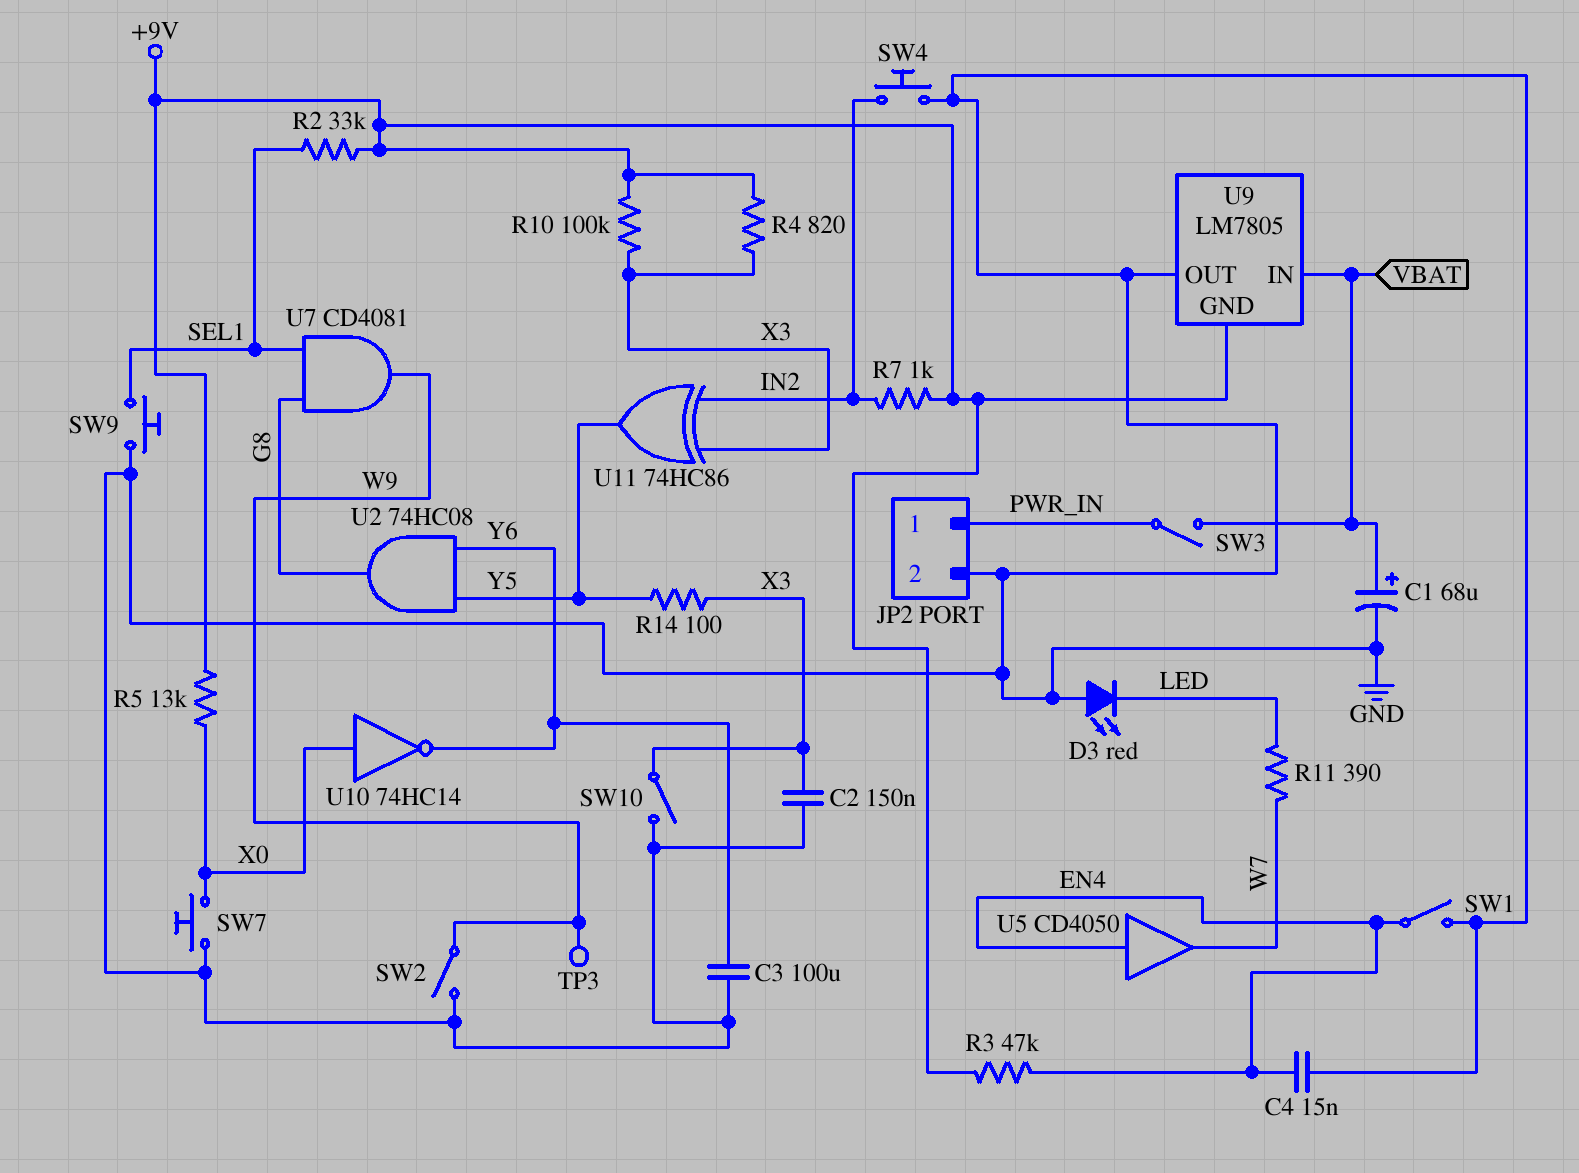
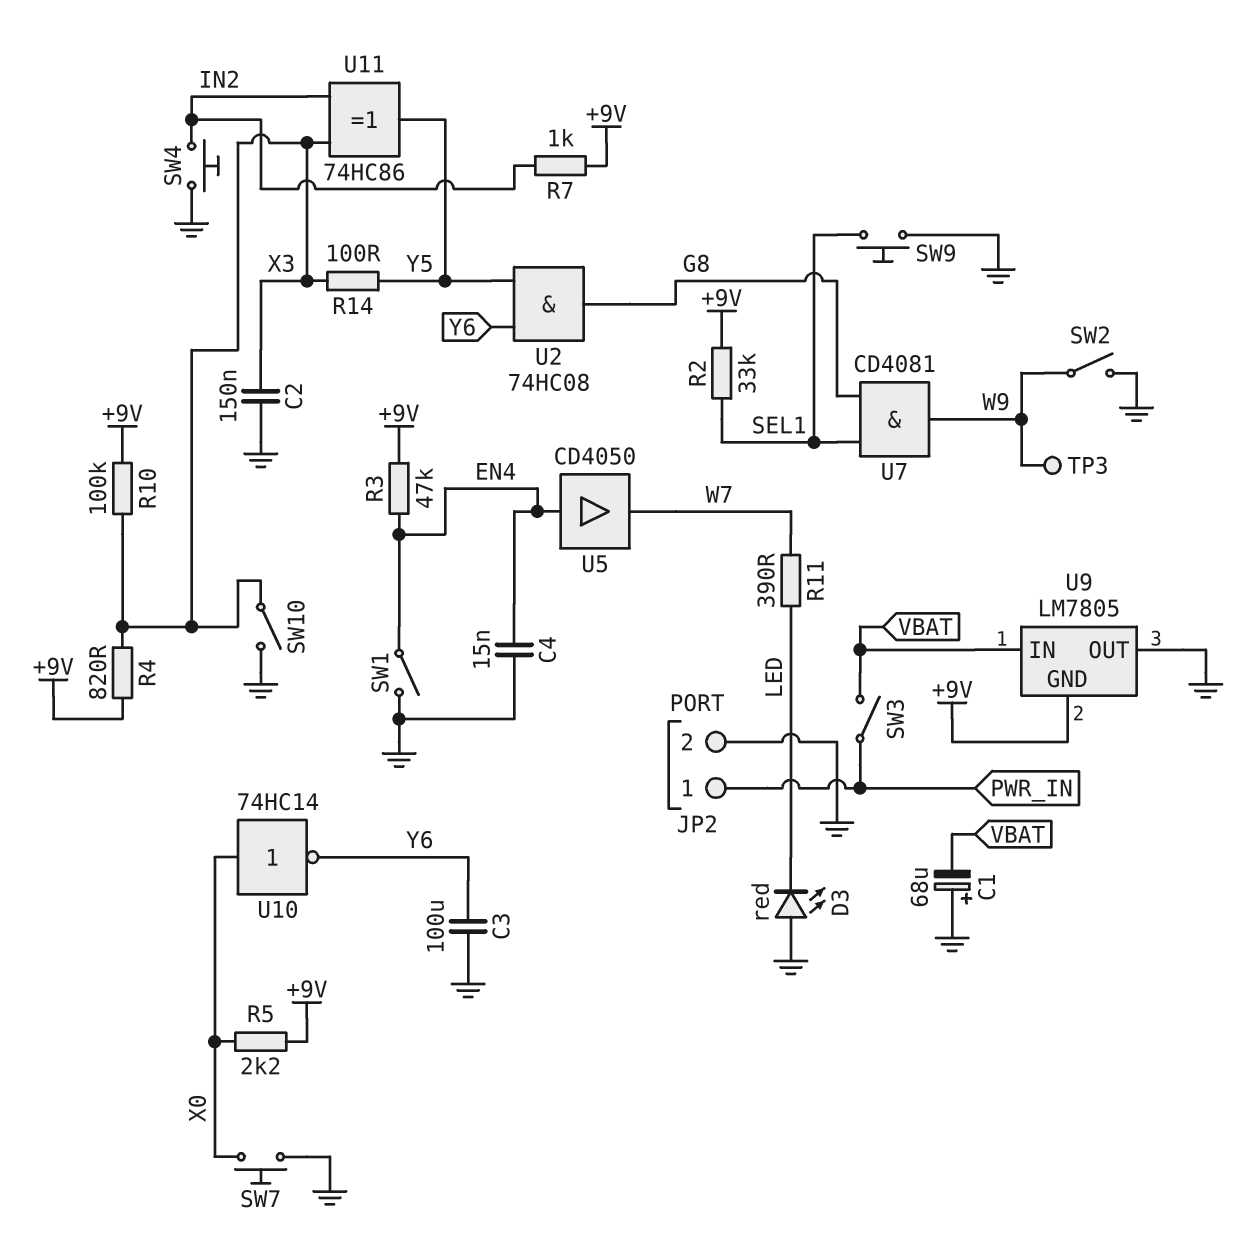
C1: 68uF (plus VBAT, minus GND) -> 68uF (plus GND, minus VBAT)
R5: 13k (+9V, X0) -> 2.2k (+9V, X0)

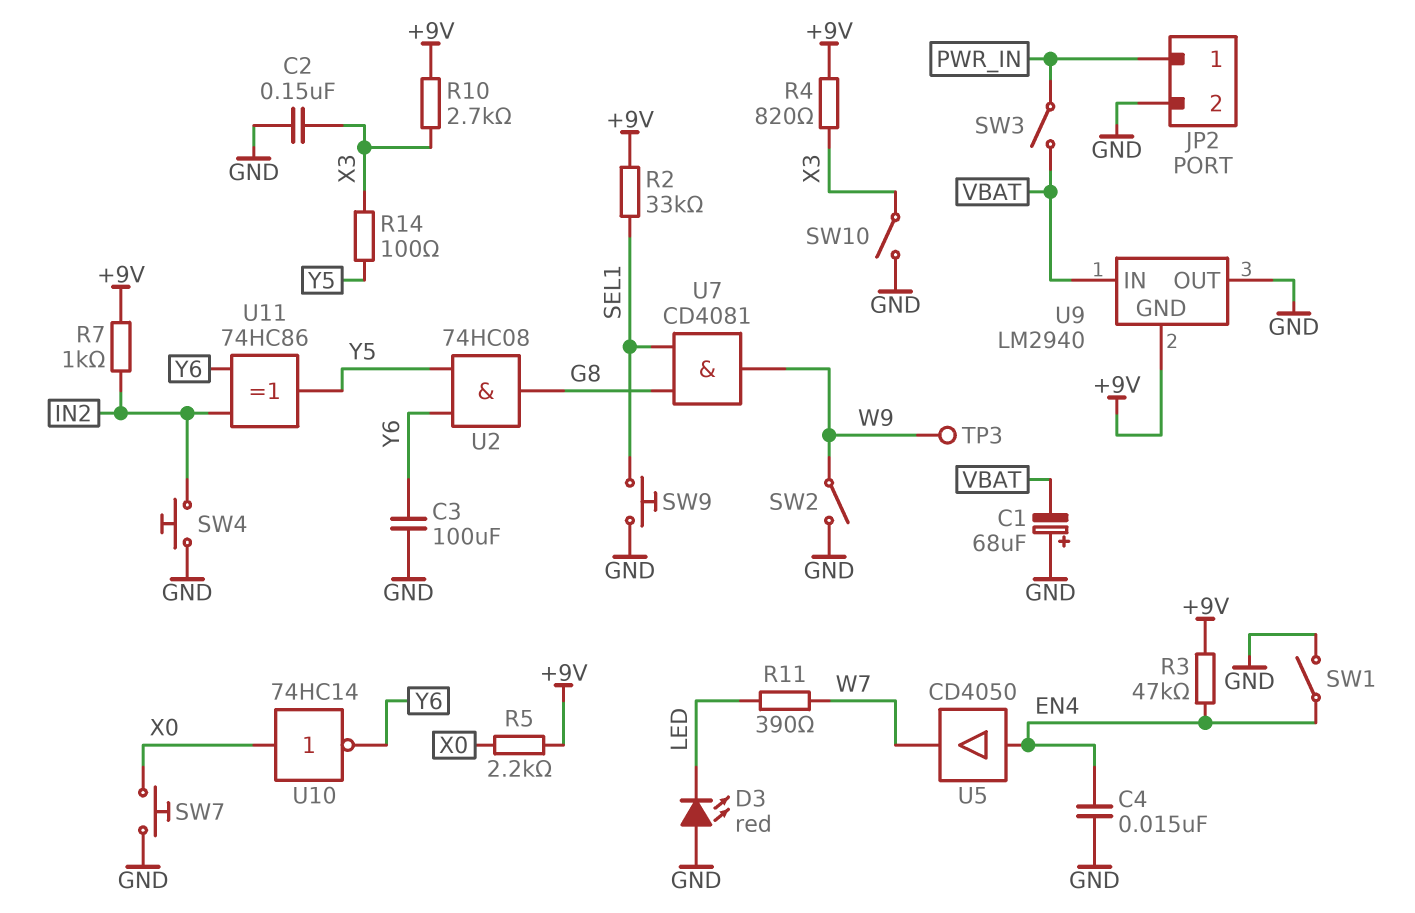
R10: 100k (+9V, X3) -> 2.7k (+9V, X3)
U9: LM7805 -> LM2940
U11: XOR 74HC86 (in IN2, in X3, out Y5) -> XOR 74HC86 (in IN2, in Y6, out Y5)

